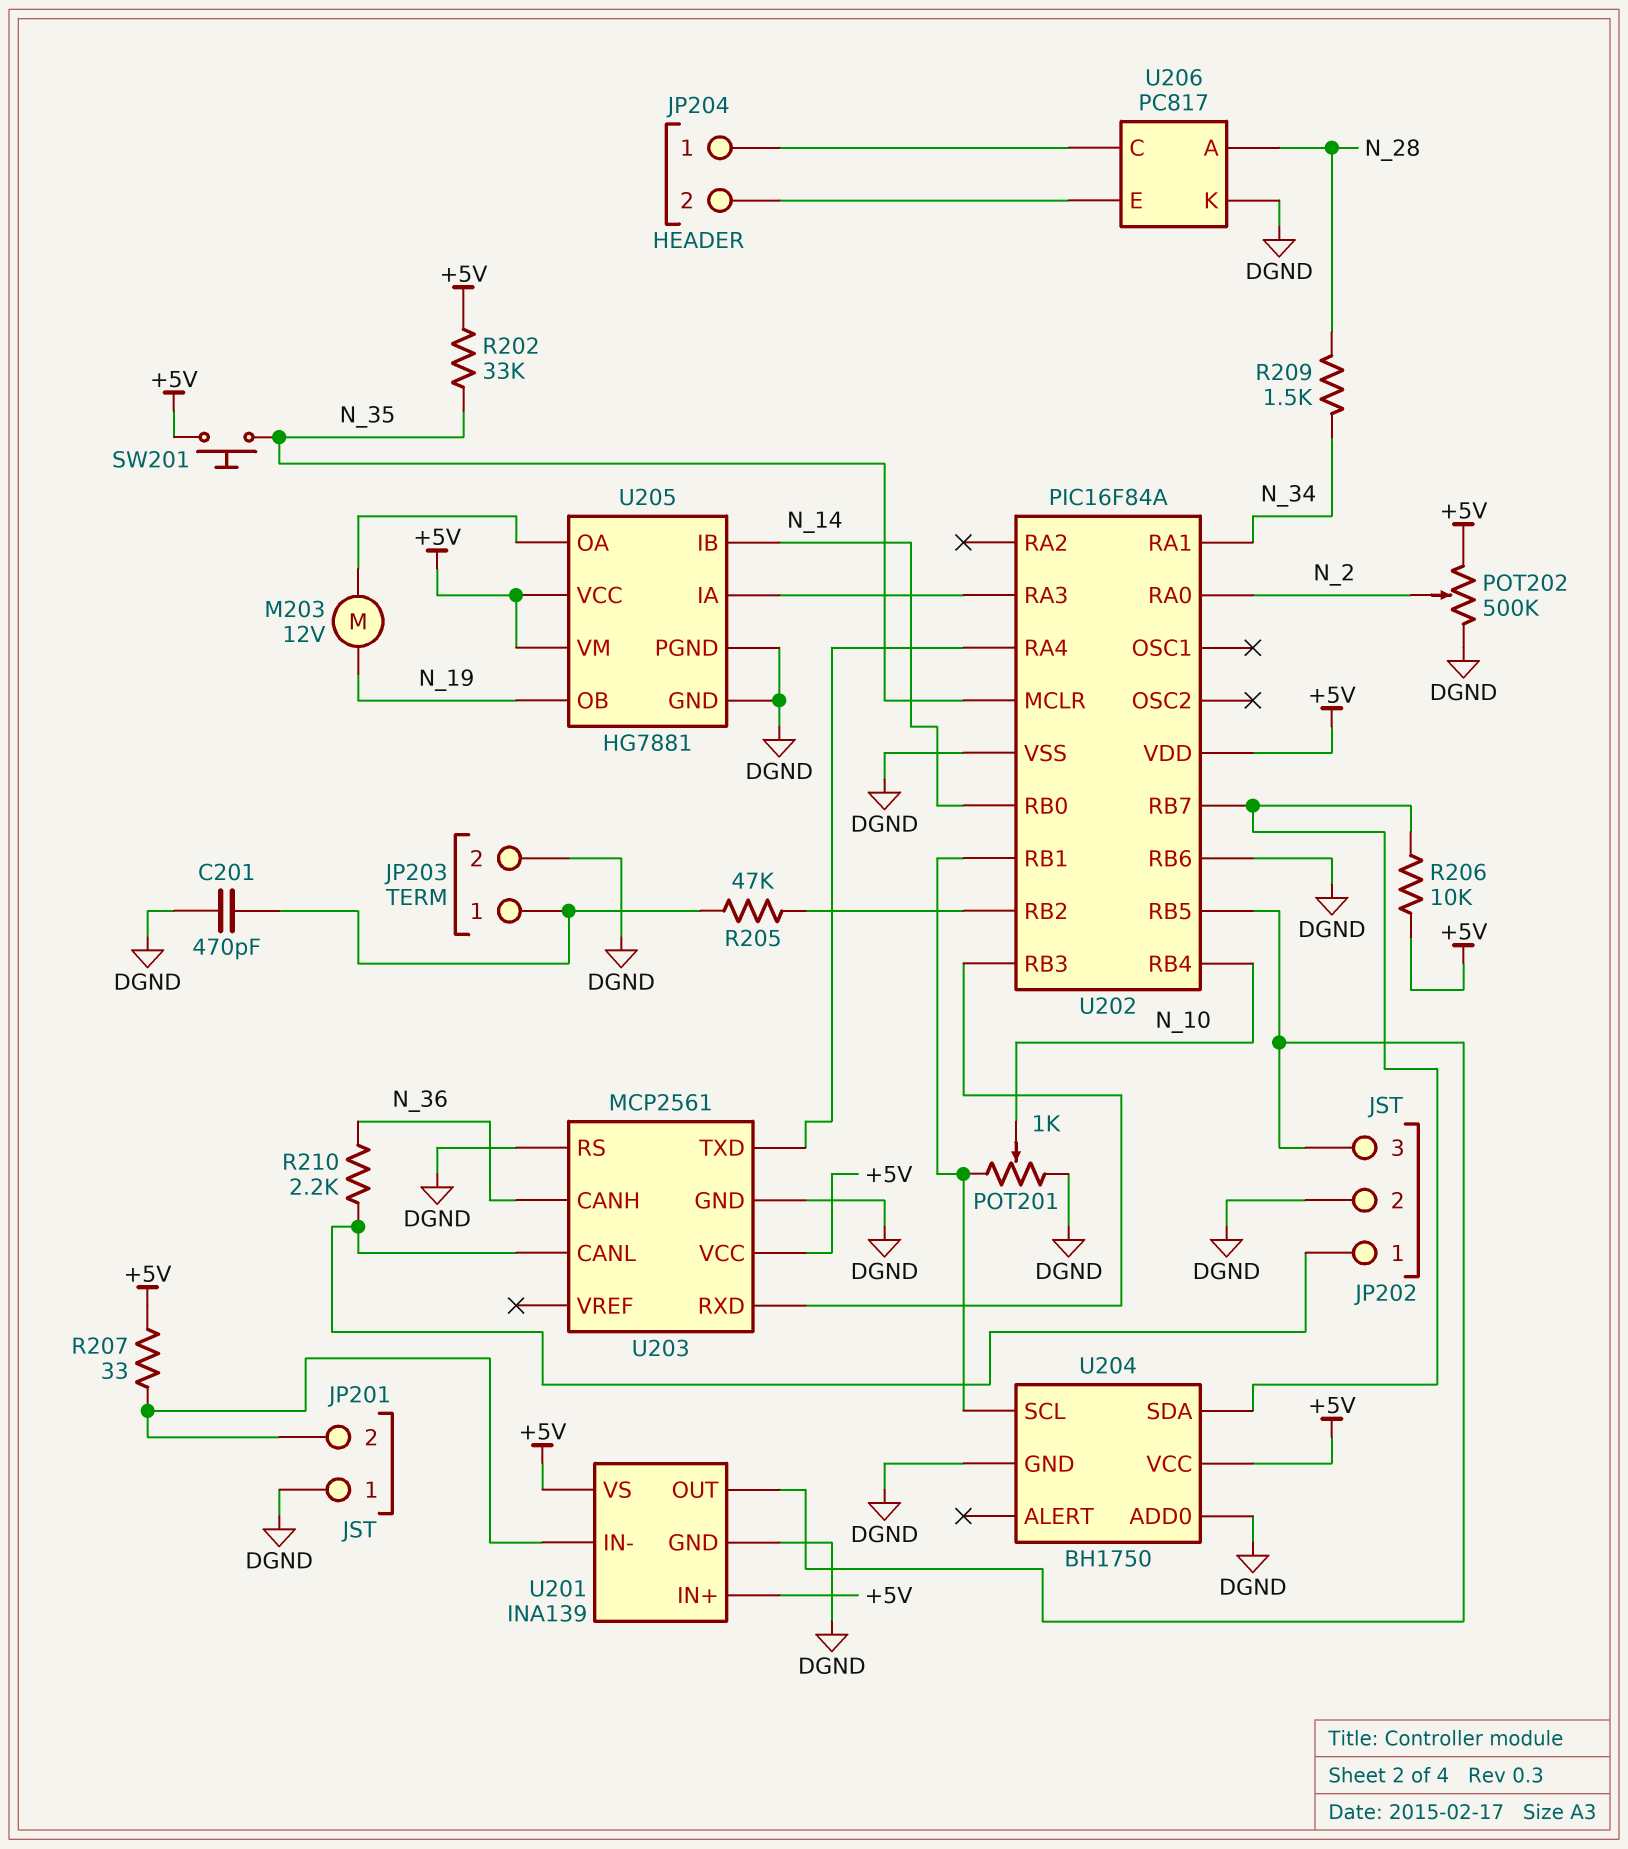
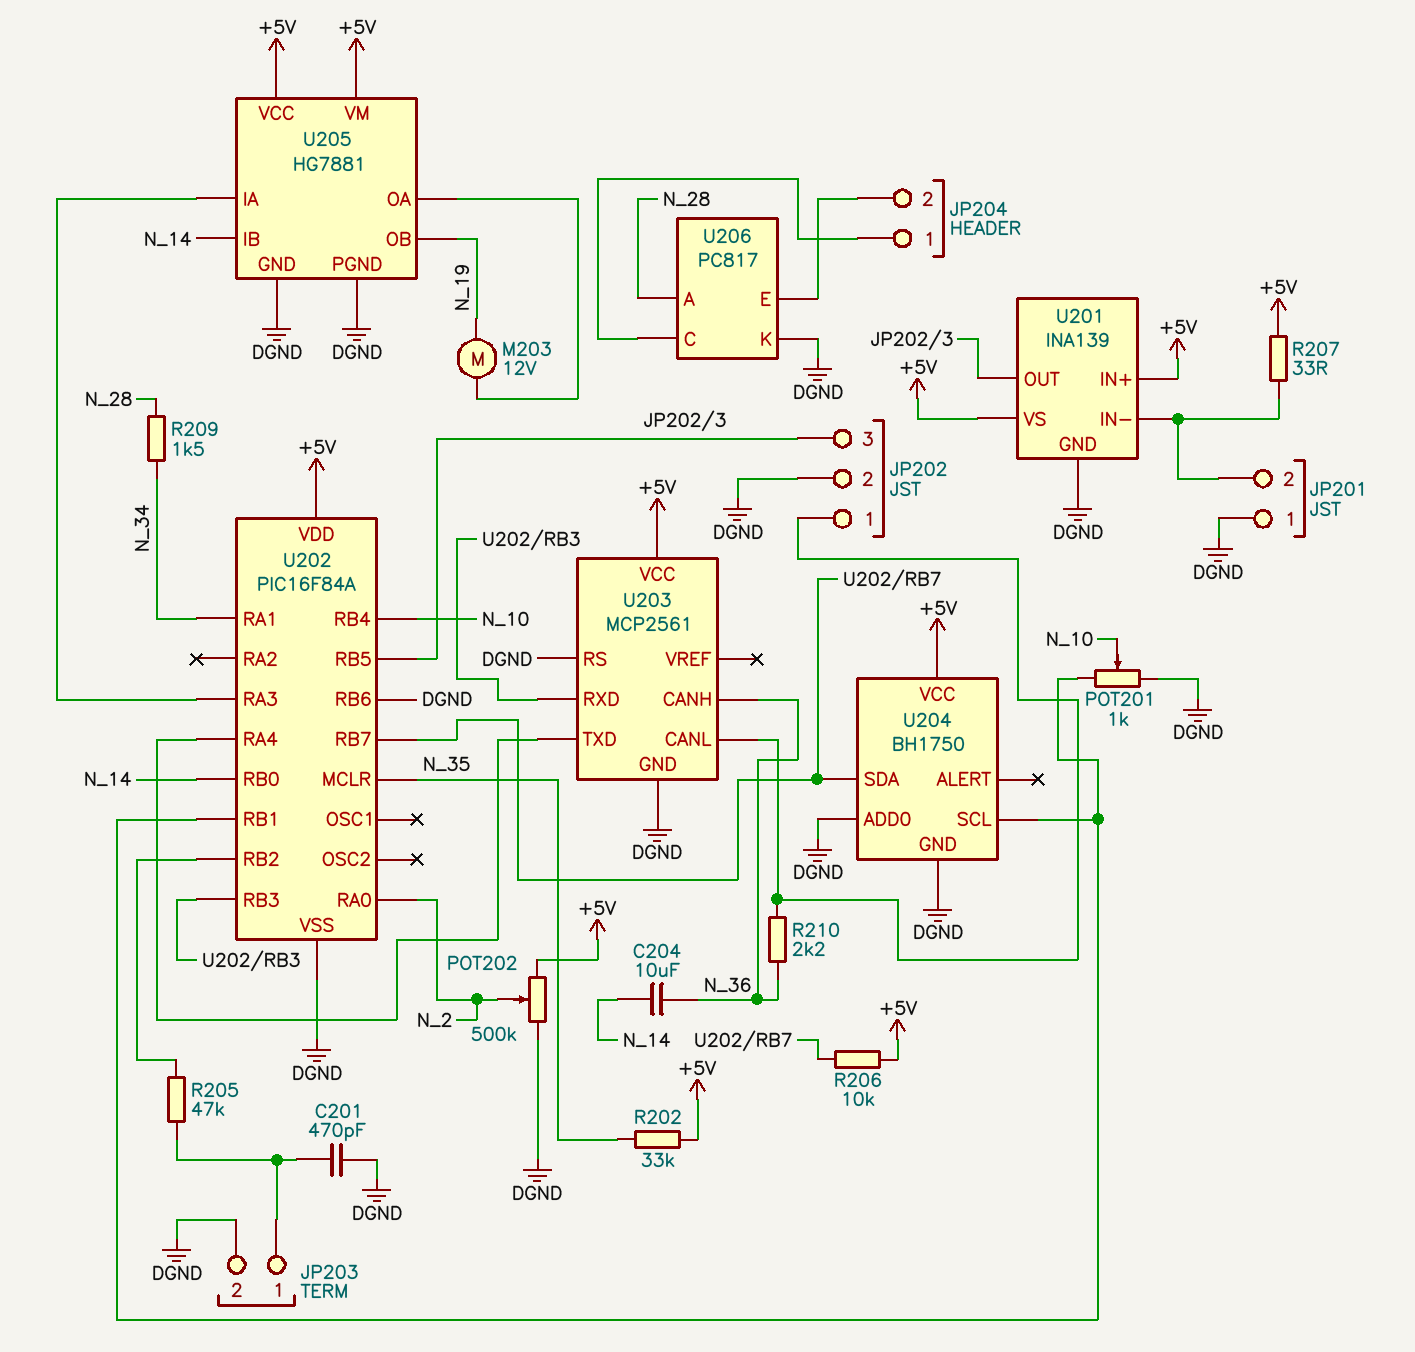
C204: none -> 10uF (N_14, N_36)
SW201: button (+5V, N_35) -> none

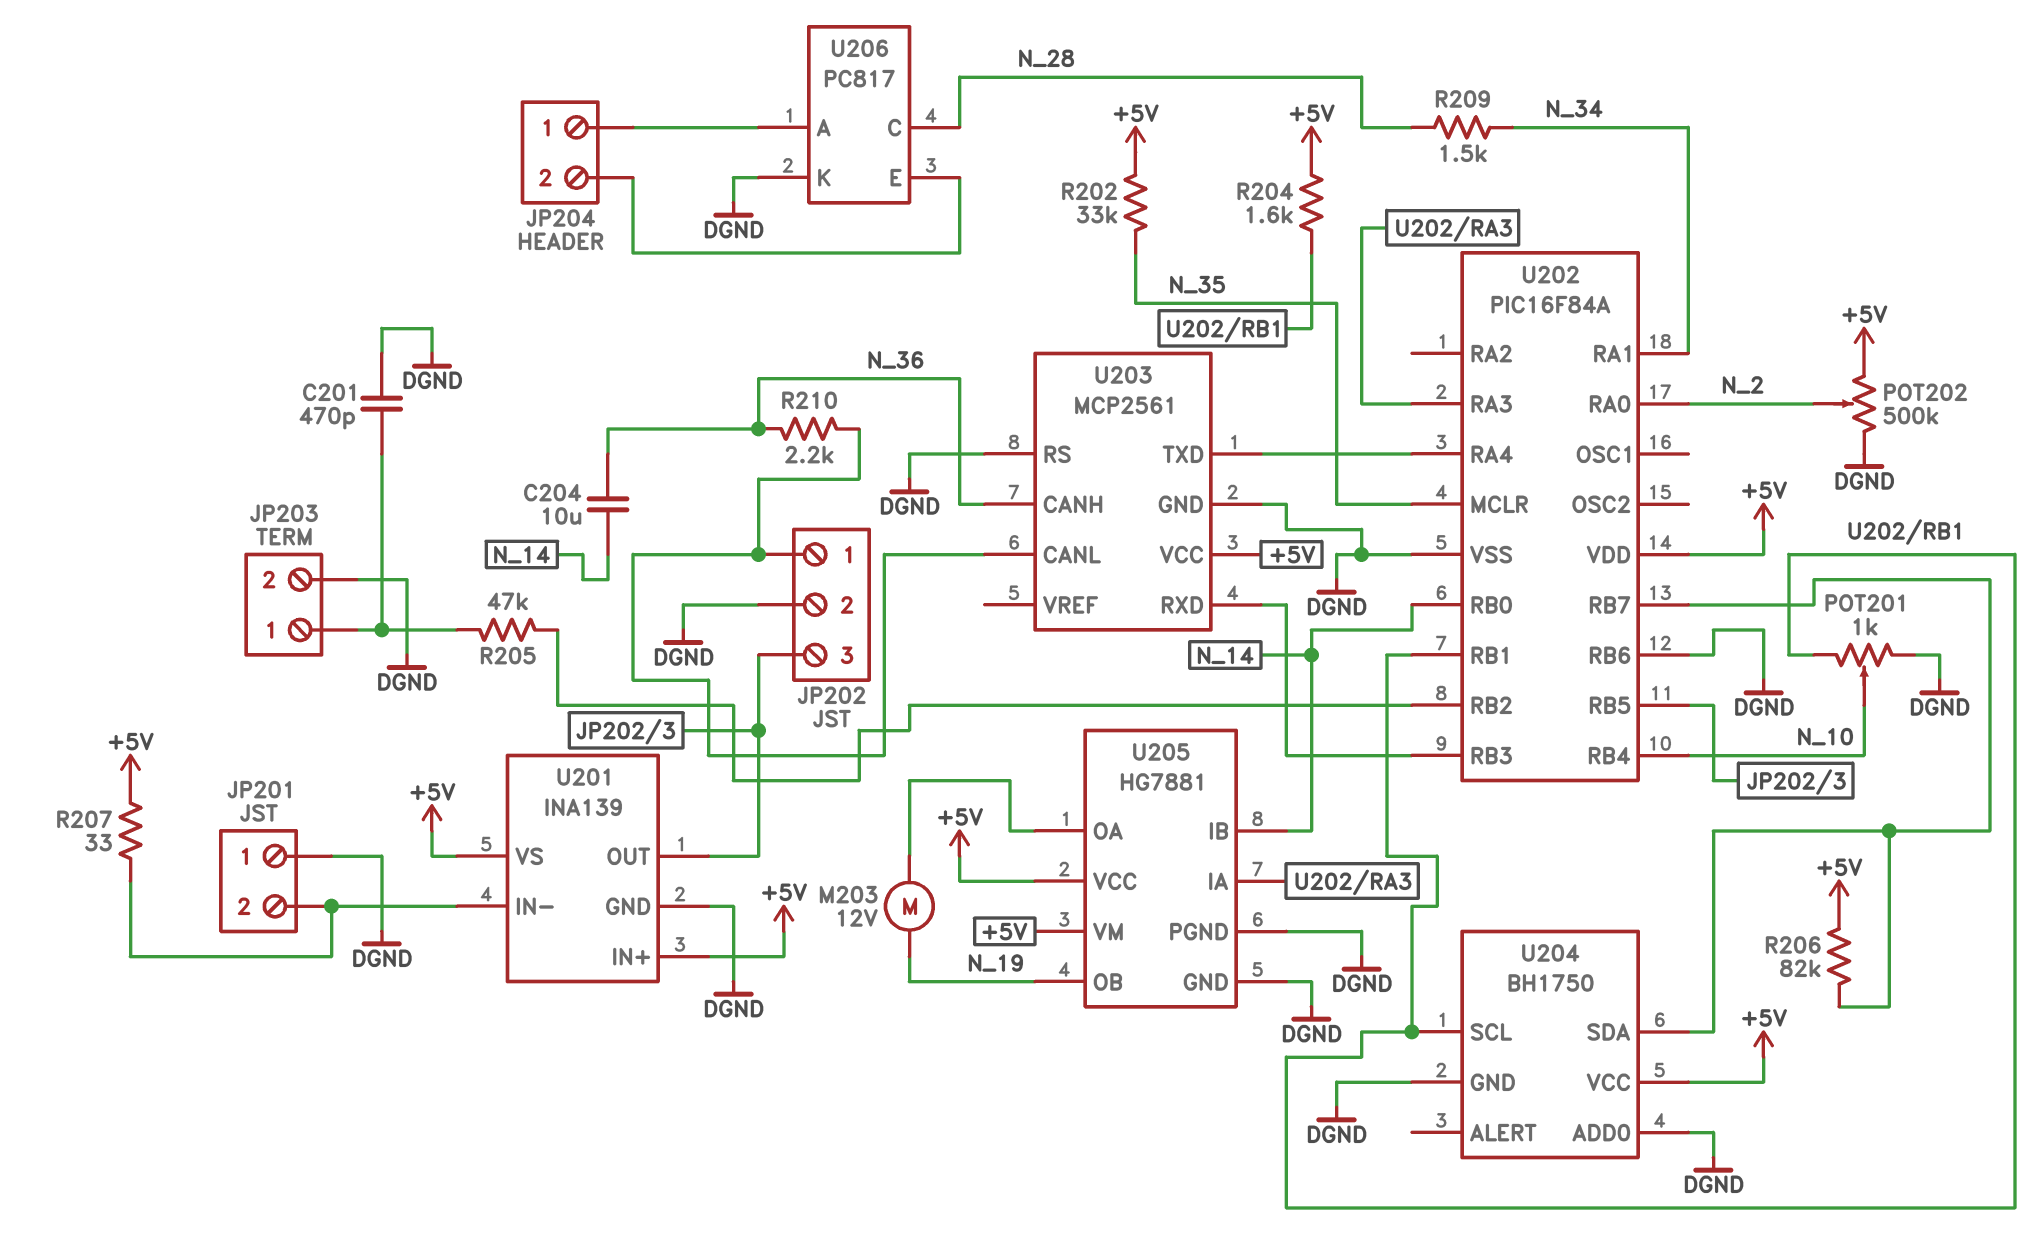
R204: none -> 1.6k (+5V, U202/RB1)
R206: 10k (+5V, U202/RB7) -> 82k (+5V, U202/RB7)
U206 pin A: N_28 -> JP204/1
U206 pin C: JP204/1 -> N_28

